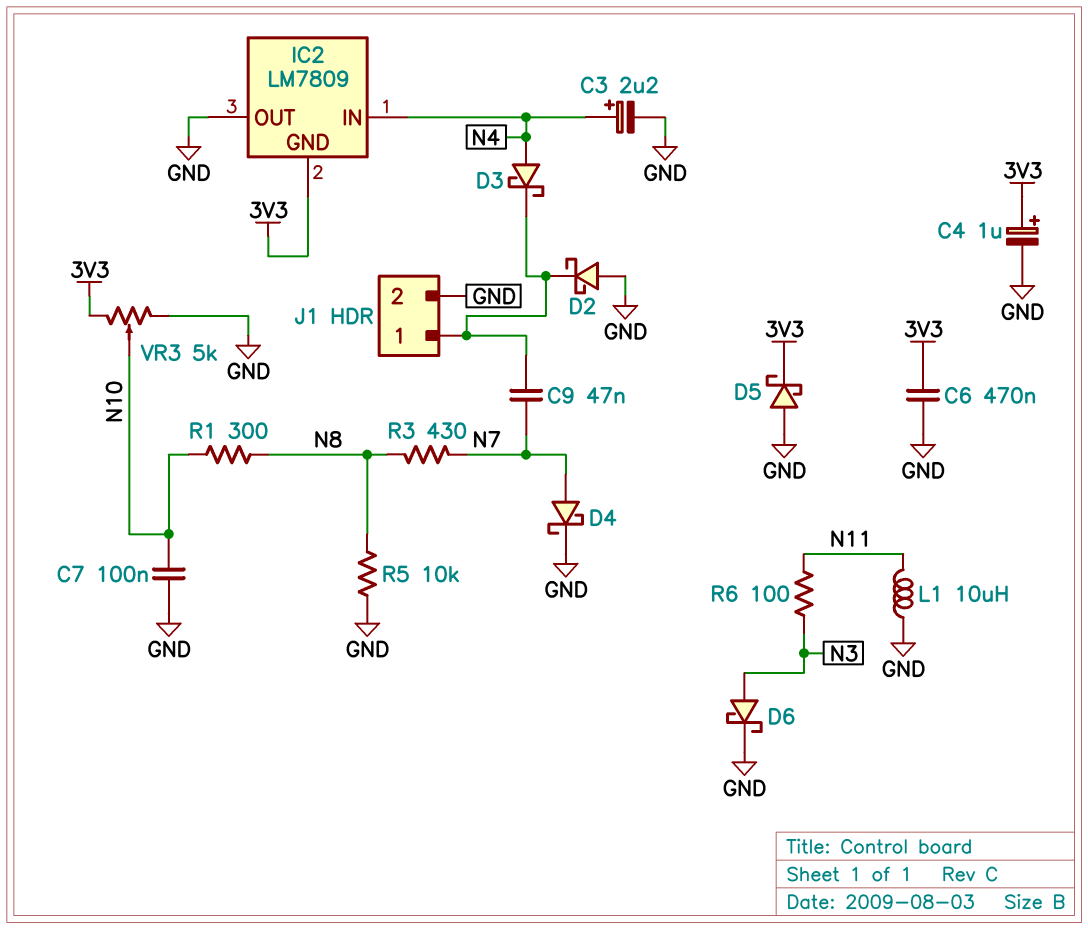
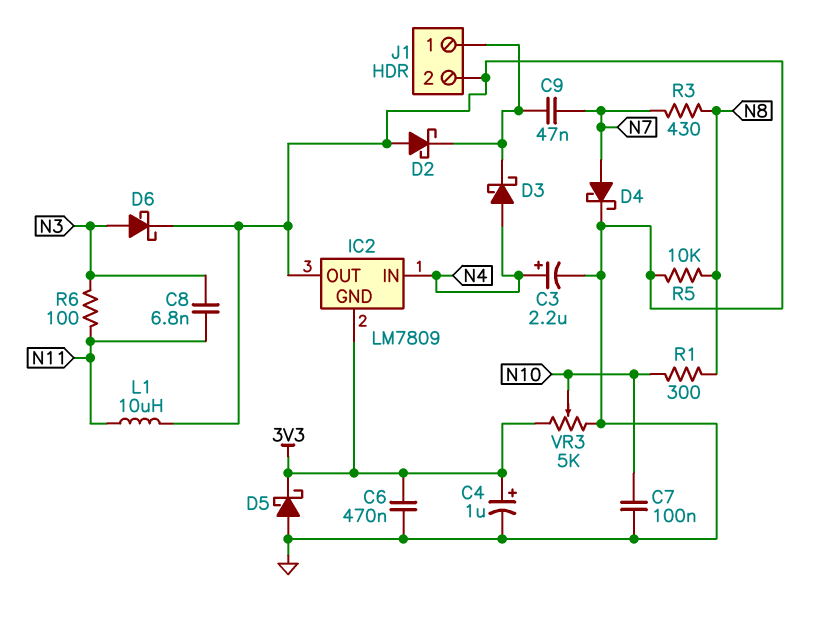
C8: none -> 6.8nF (N3, N11)

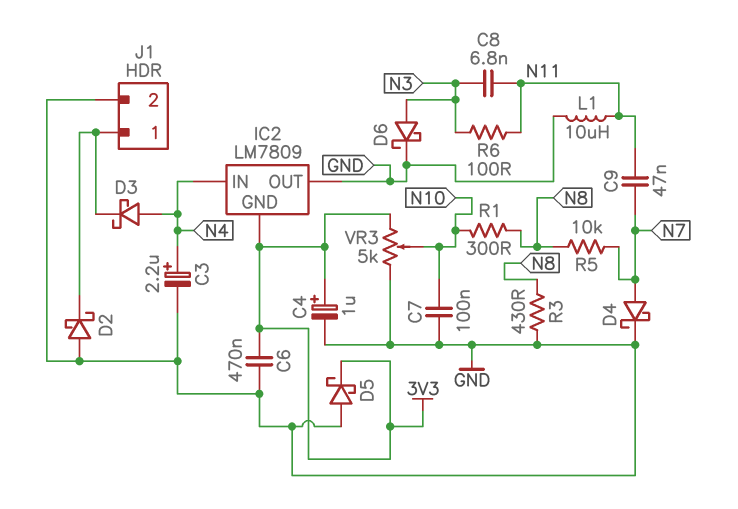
C9: 47nF (J1/1, N7) -> 47nF (N7, N11)
R3: 430 (N7, N8) -> 430 (GND, N8)
R5: 10k (GND, N8) -> 10k (N7, N8)

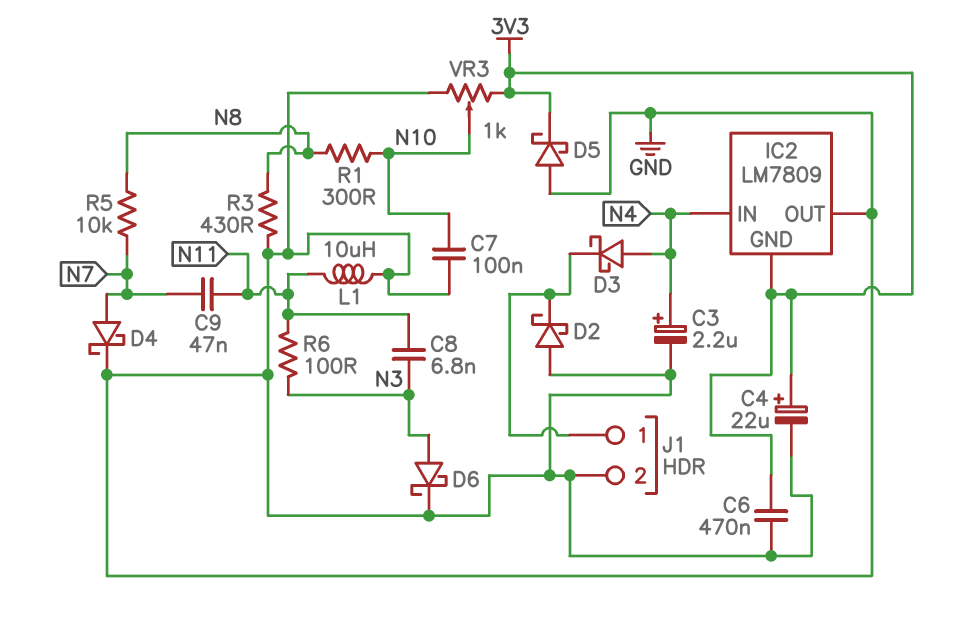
C4: 1uF (plus 3V3, minus GND) -> 22uF (plus 3V3, minus GND)
VR3: 5k (3V3, GND, wiper N10) -> 1k (3V3, GND, wiper N10)

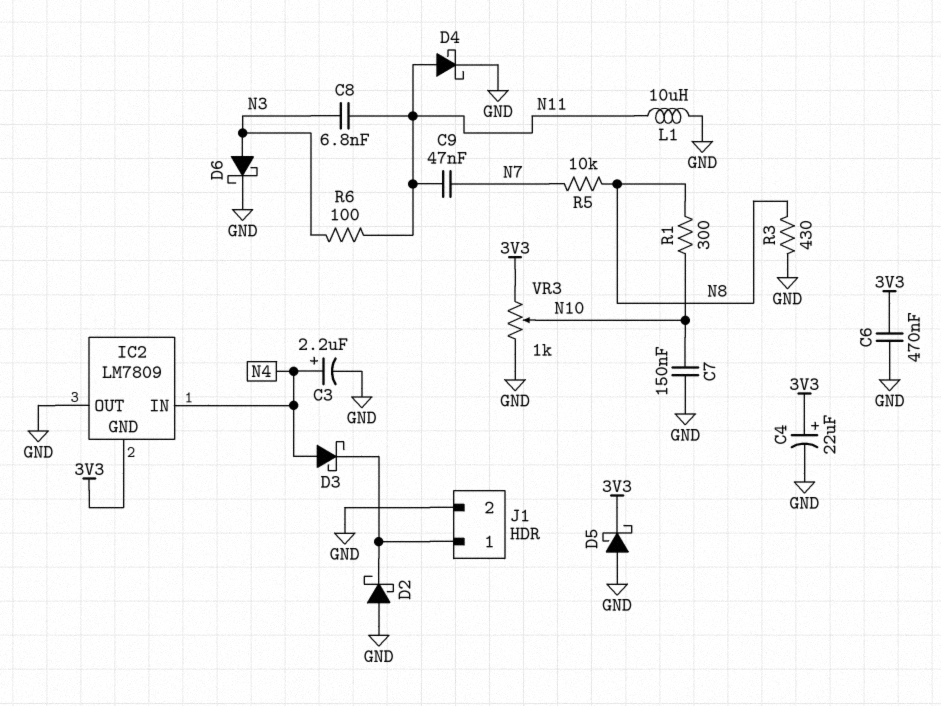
C7: 100nF (GND, N10) -> 150nF (GND, N10)
D4: schottky (A N7, K GND) -> schottky (A N11, K GND)

